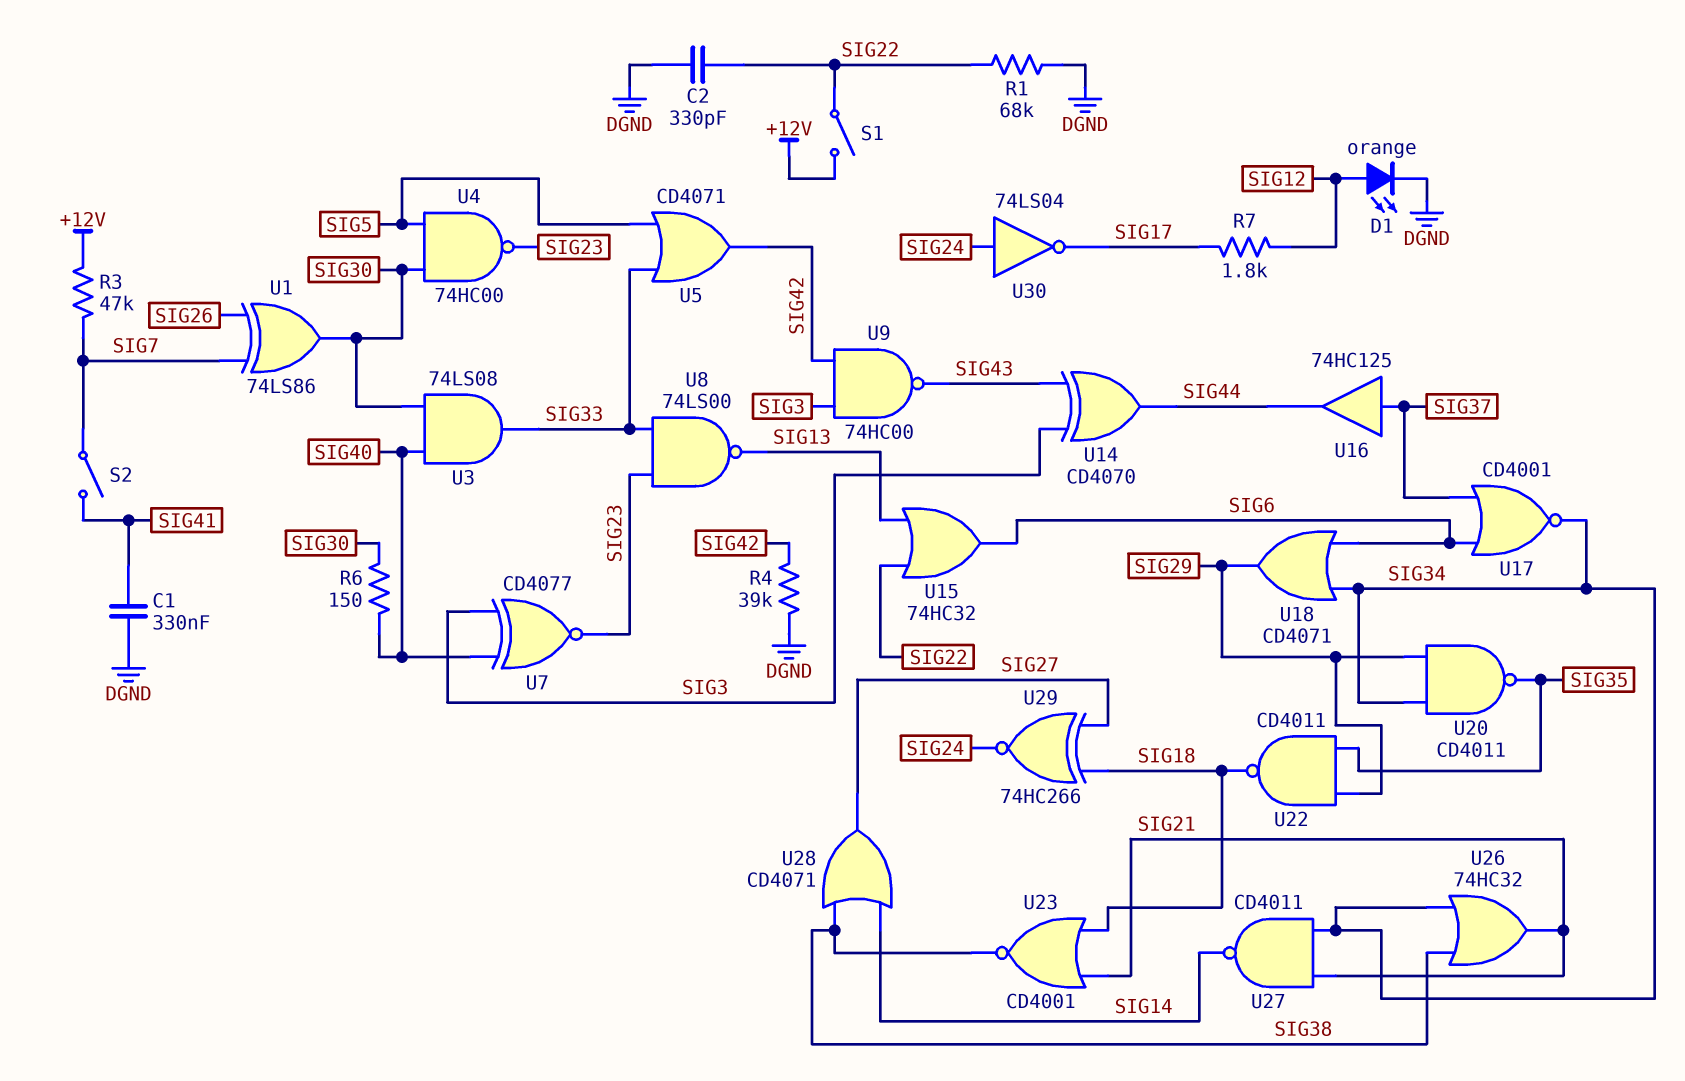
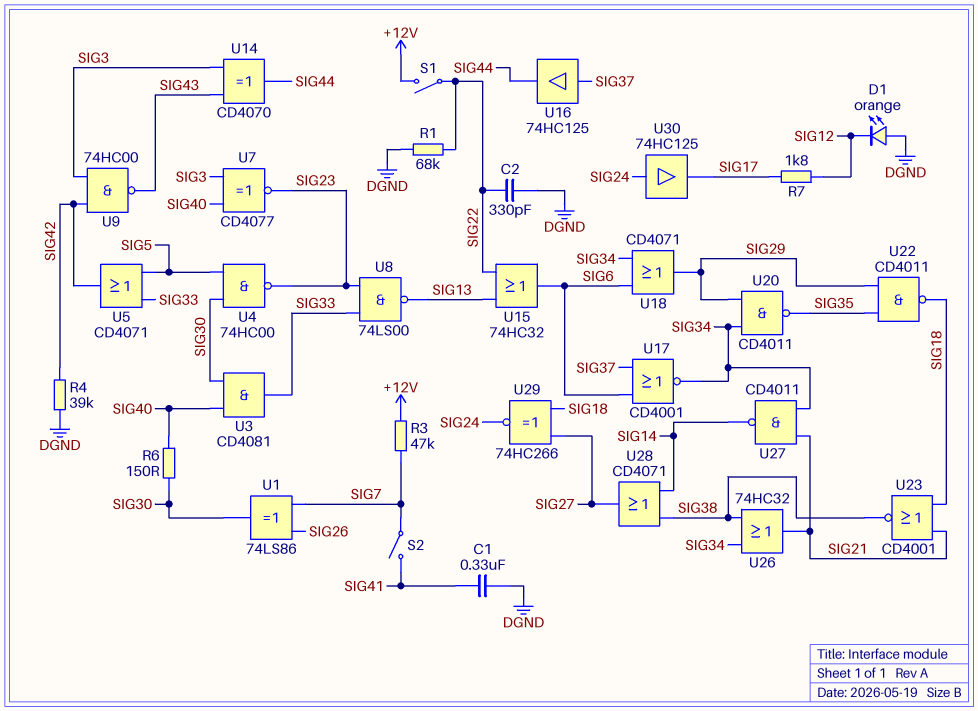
D1: LED orange (A SIG12, K DGND) -> LED orange (A DGND, K SIG12)
U3: AND 74LS08 (in SIG30, in SIG40, out SIG33) -> AND CD4081 (in SIG30, in SIG40, out SIG33)
U30: NOT 74LS04 (in SIG24, out SIG17) -> buffer 74HC125 (in SIG24, out SIG17)

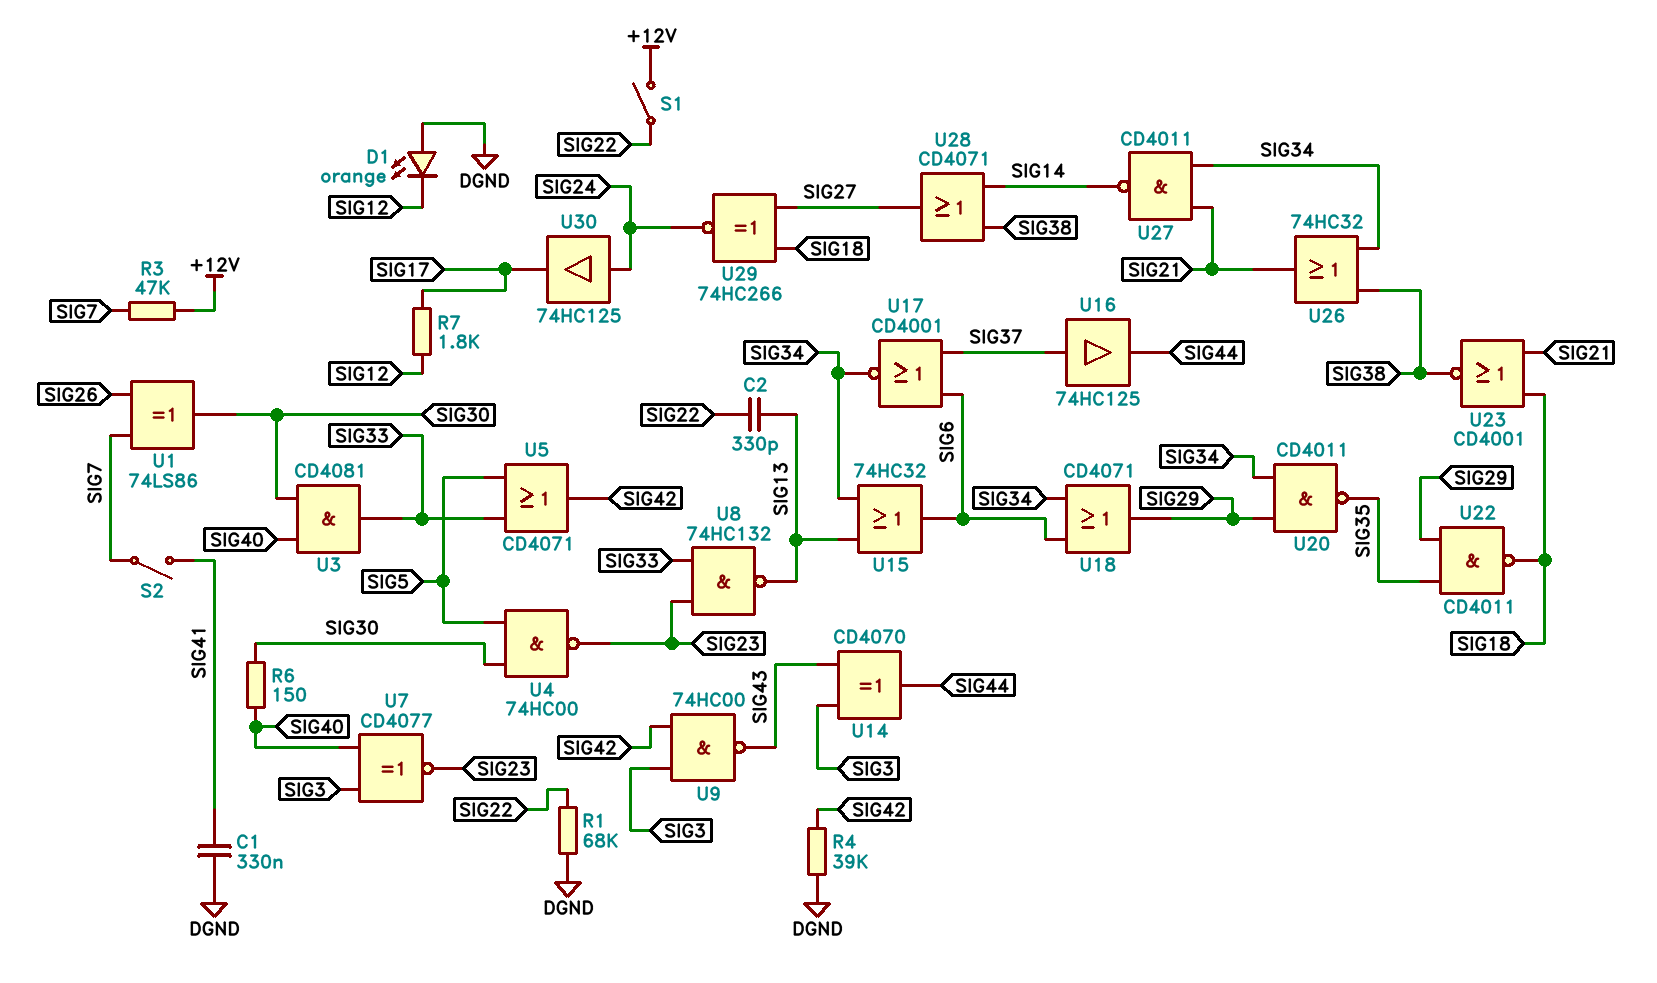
C2: 330pF (DGND, SIG22) -> 330pF (SIG13, SIG22)
U8: NAND 74LS00 (in SIG23, in SIG33, out SIG13) -> NAND 74HC132 (in SIG23, in SIG33, out SIG13)
U15: OR 74HC32 (in SIG13, in SIG22, out SIG6) -> OR 74HC32 (in SIG13, in SIG34, out SIG6)

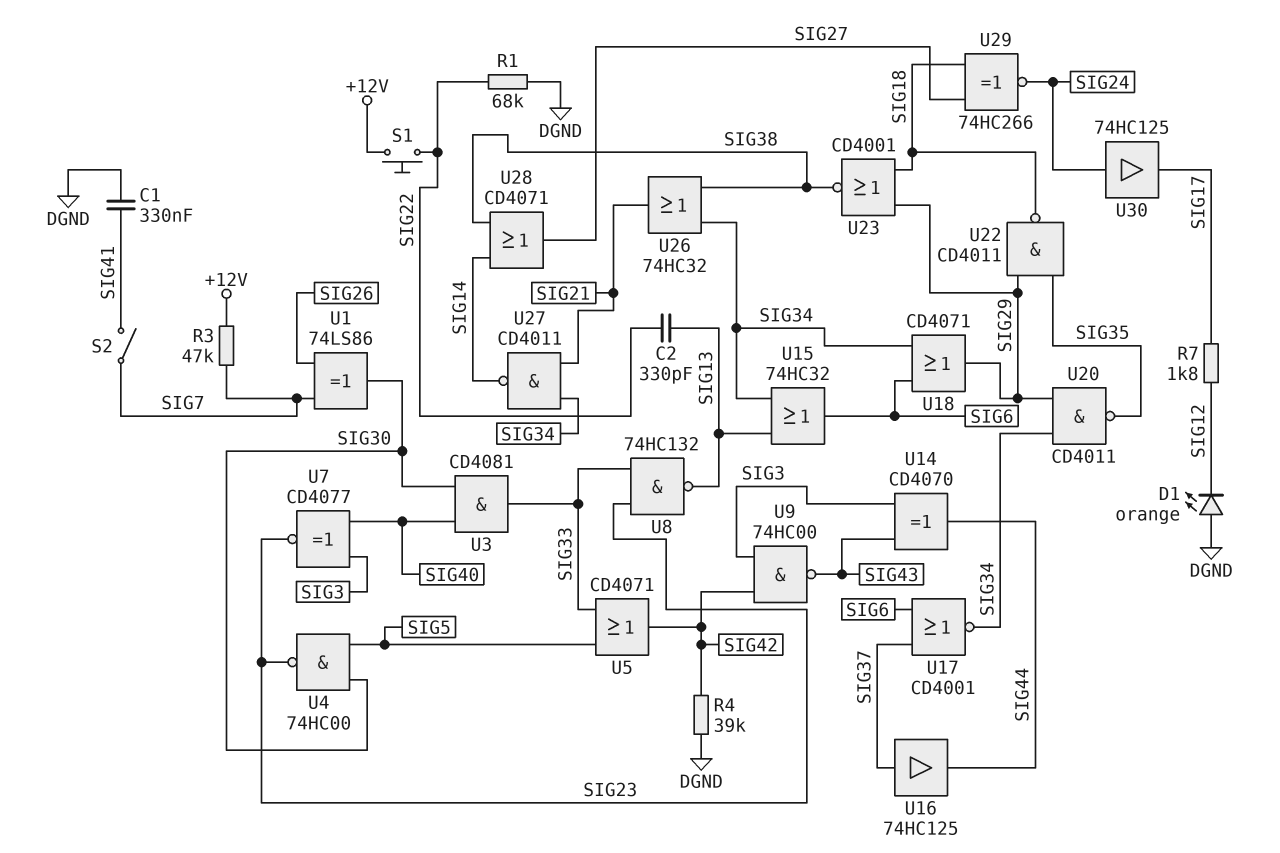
R6: 150 (SIG30, SIG40) -> none
S1: switch (+12V, SIG22) -> button (+12V, SIG22)
U23: NOR CD4001 (in SIG18, in SIG21, out SIG38) -> NOR CD4001 (in SIG18, in SIG29, out SIG38)

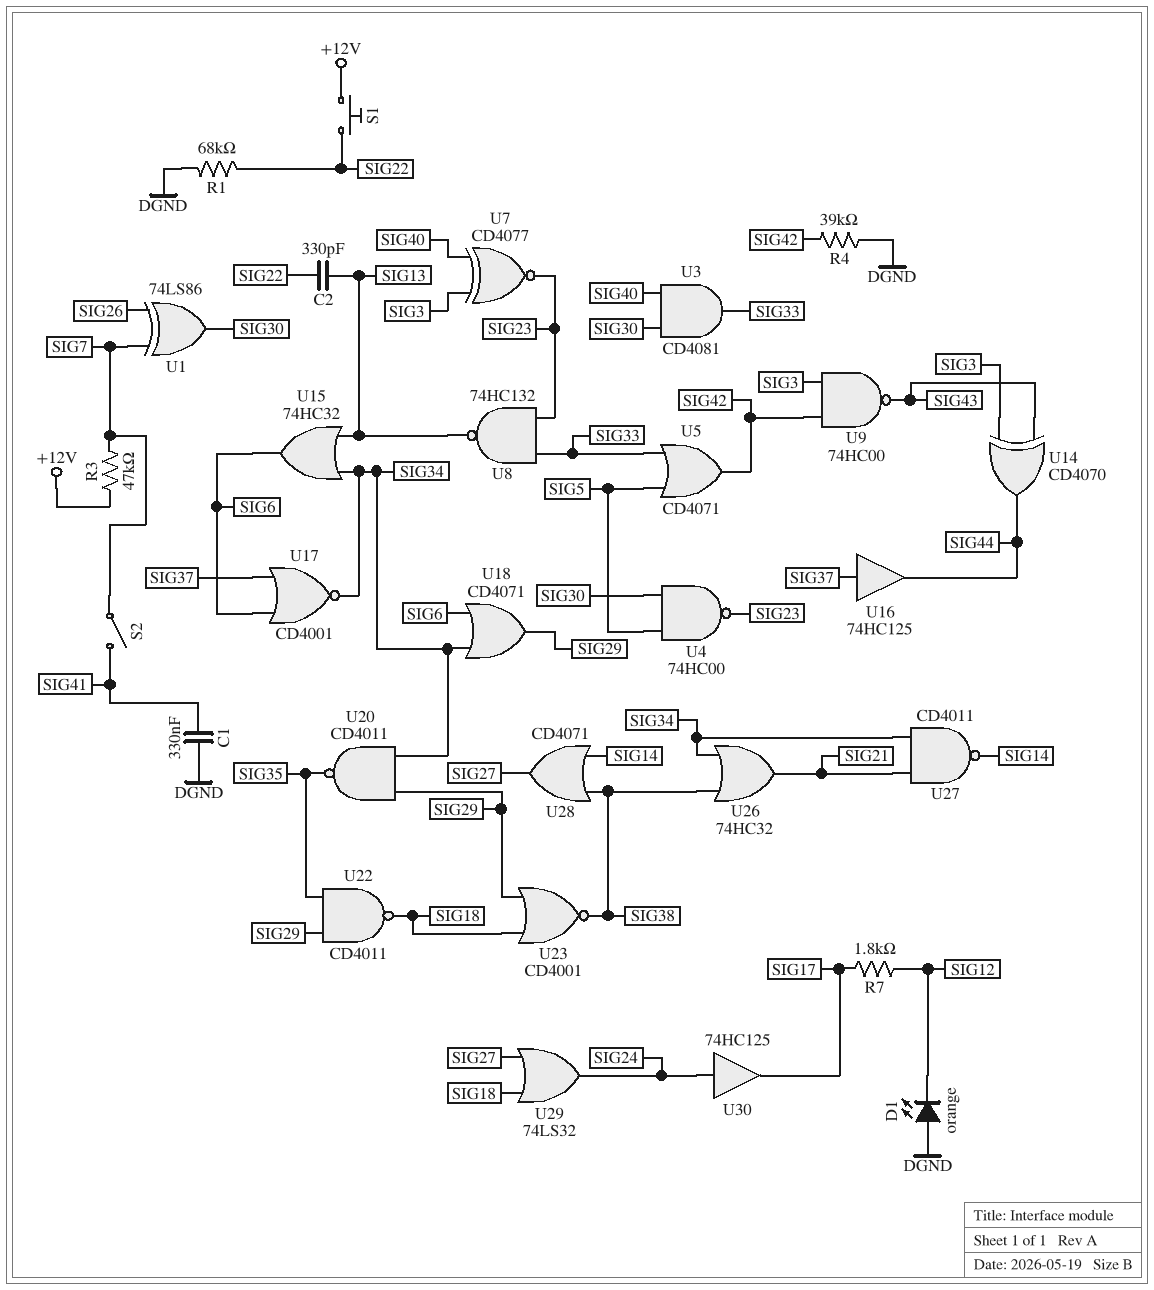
U29: XNOR 74HC266 (in SIG18, in SIG27, out SIG24) -> OR 74LS32 (in SIG18, in SIG27, out SIG24)

